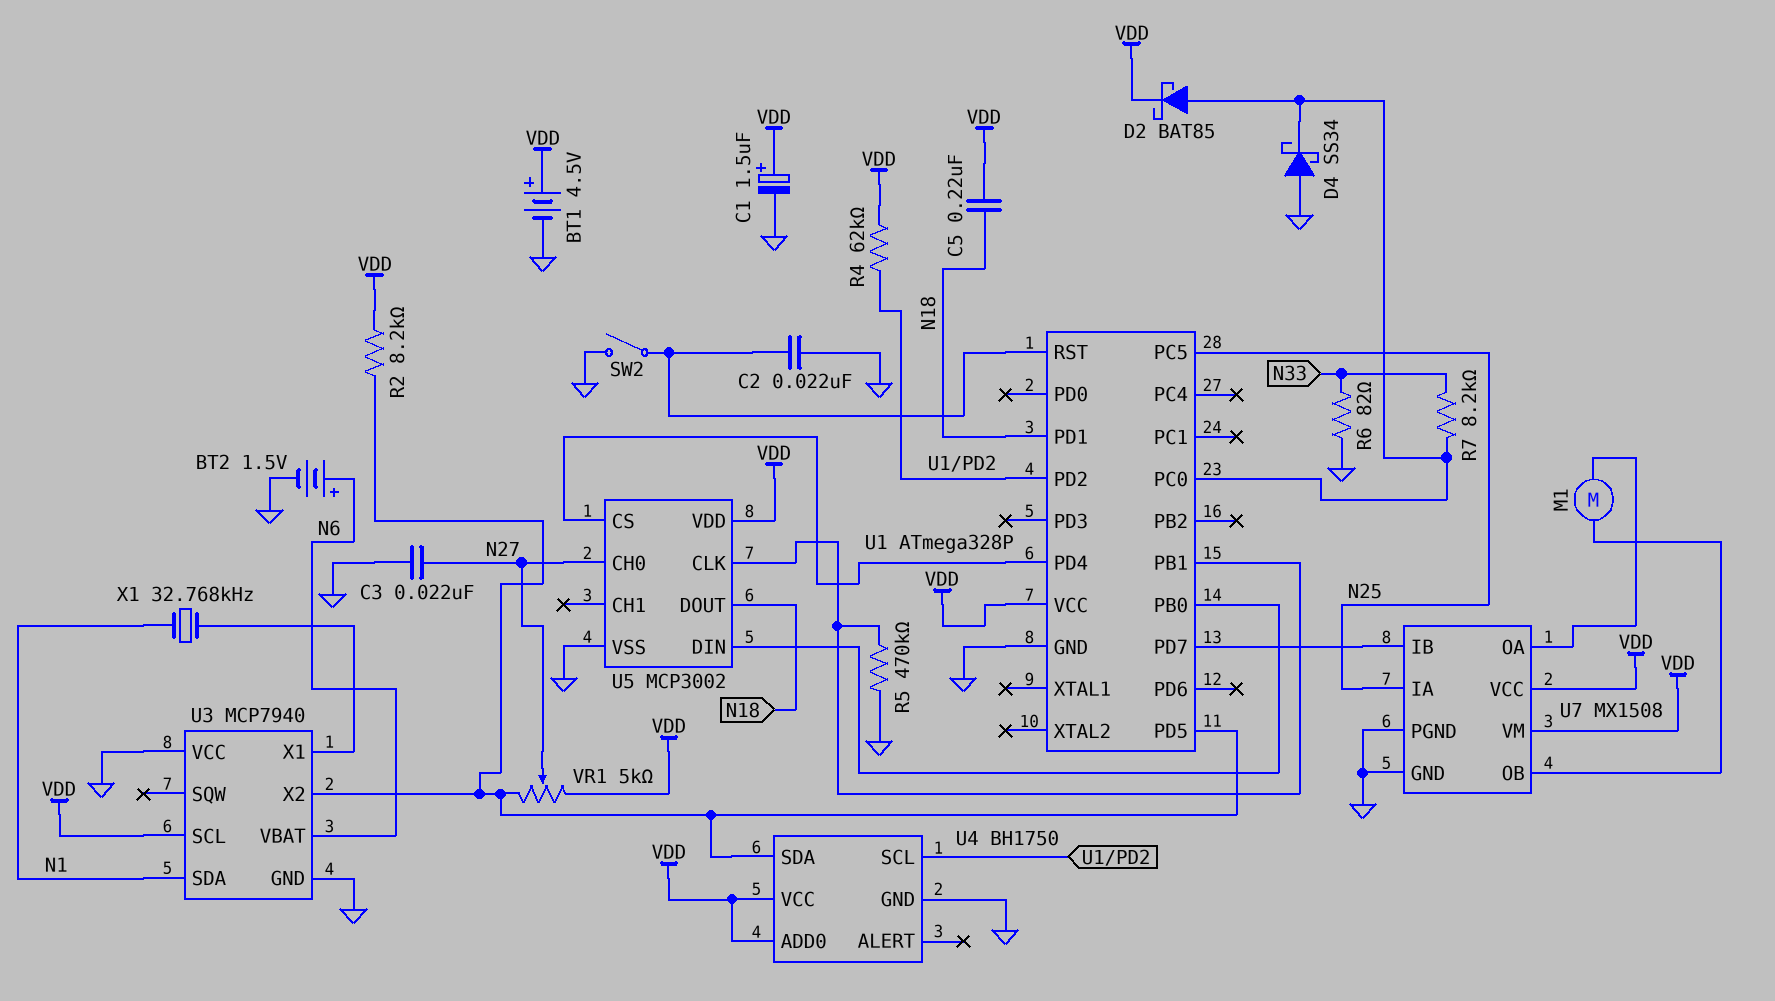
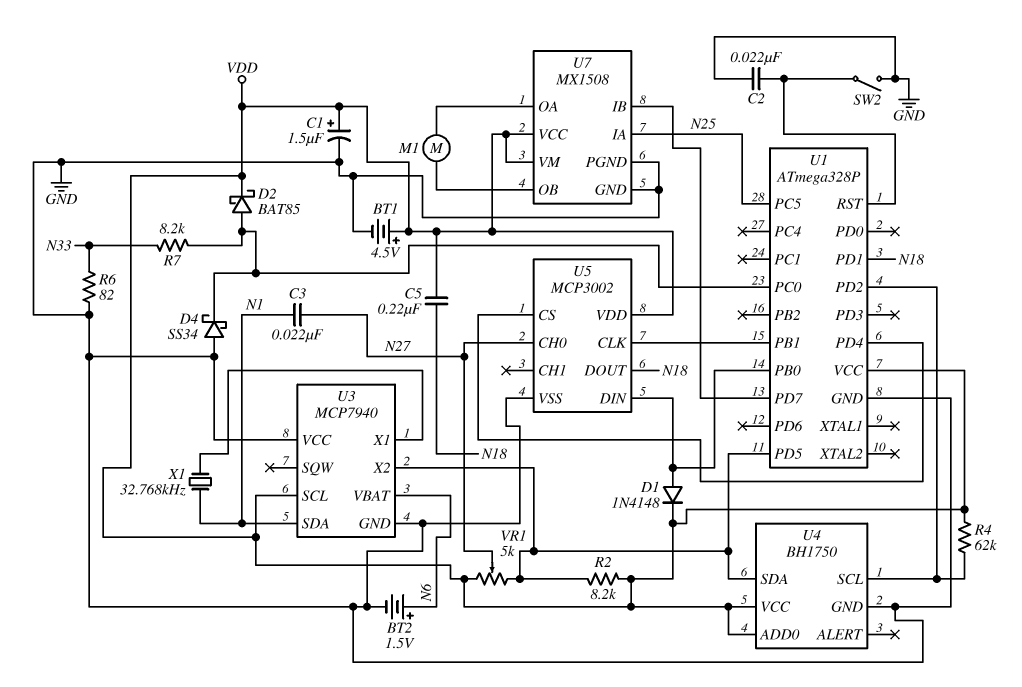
C3: 22nF (GND, N27) -> 22nF (N1, N27)
D1: none -> diode 1N4148 (A U1/PB0, K VDD)
R5: 470k (GND, U1/PB1) -> none

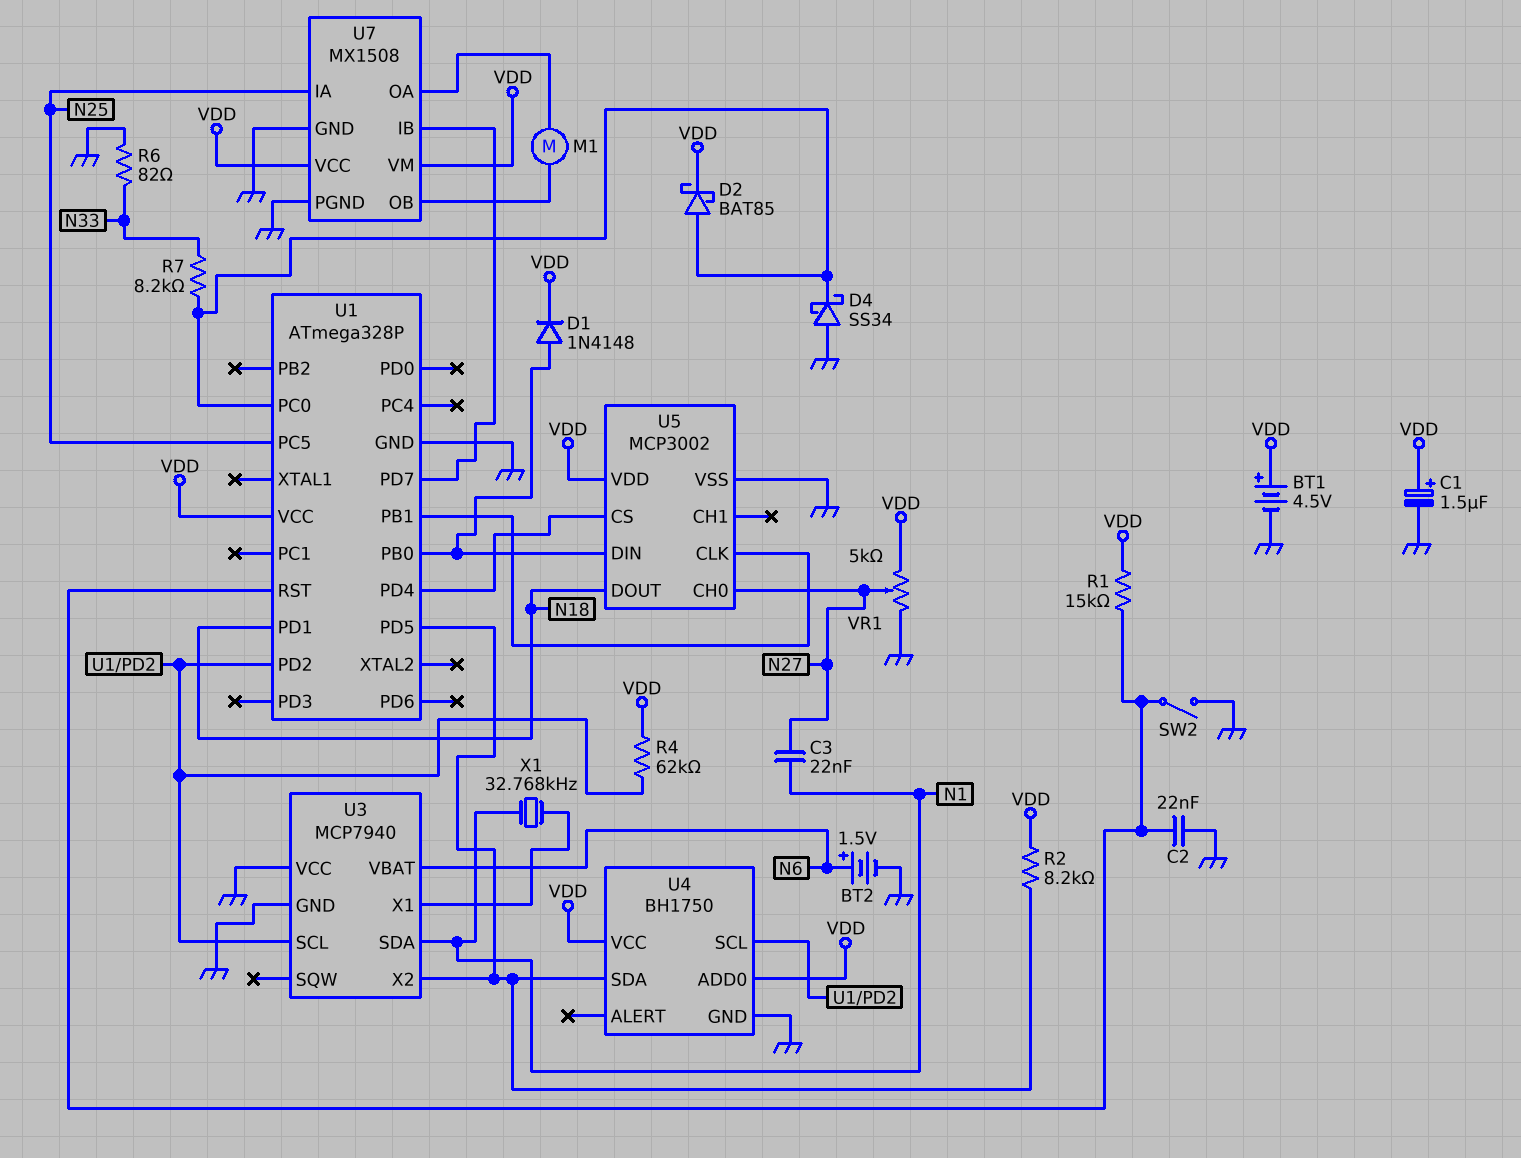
C5: 220nF (N18, VDD) -> none
R1: none -> 15k (U1/RST, VDD)
U3 pin SCL: VDD -> U1/PD2
VR1: 5k (U1/PD5, VDD, wiper N27) -> 5k (GND, VDD, wiper N27)

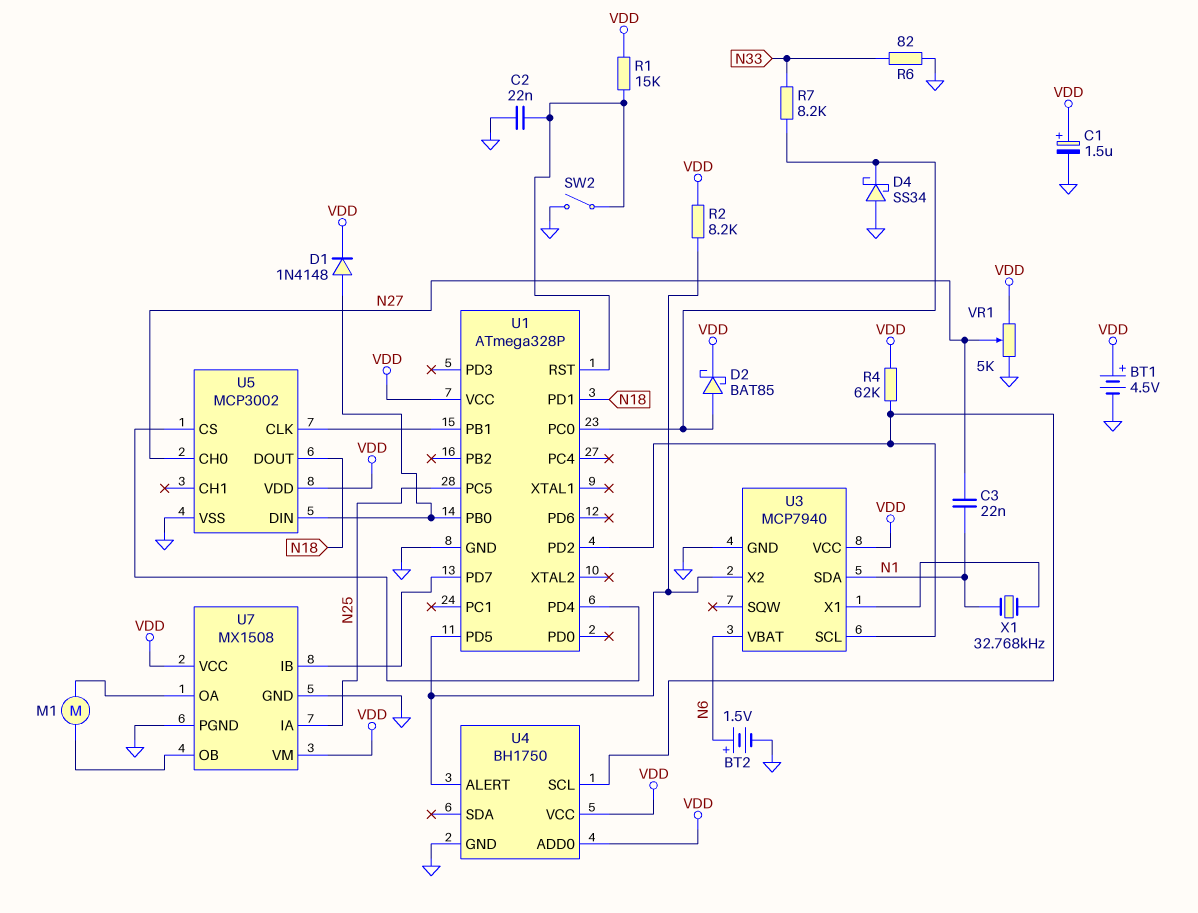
U3 pin VCC: GND -> VDD
U4 pin ALERT: none -> U1/PD5
U4 pin SDA: U1/PD5 -> none

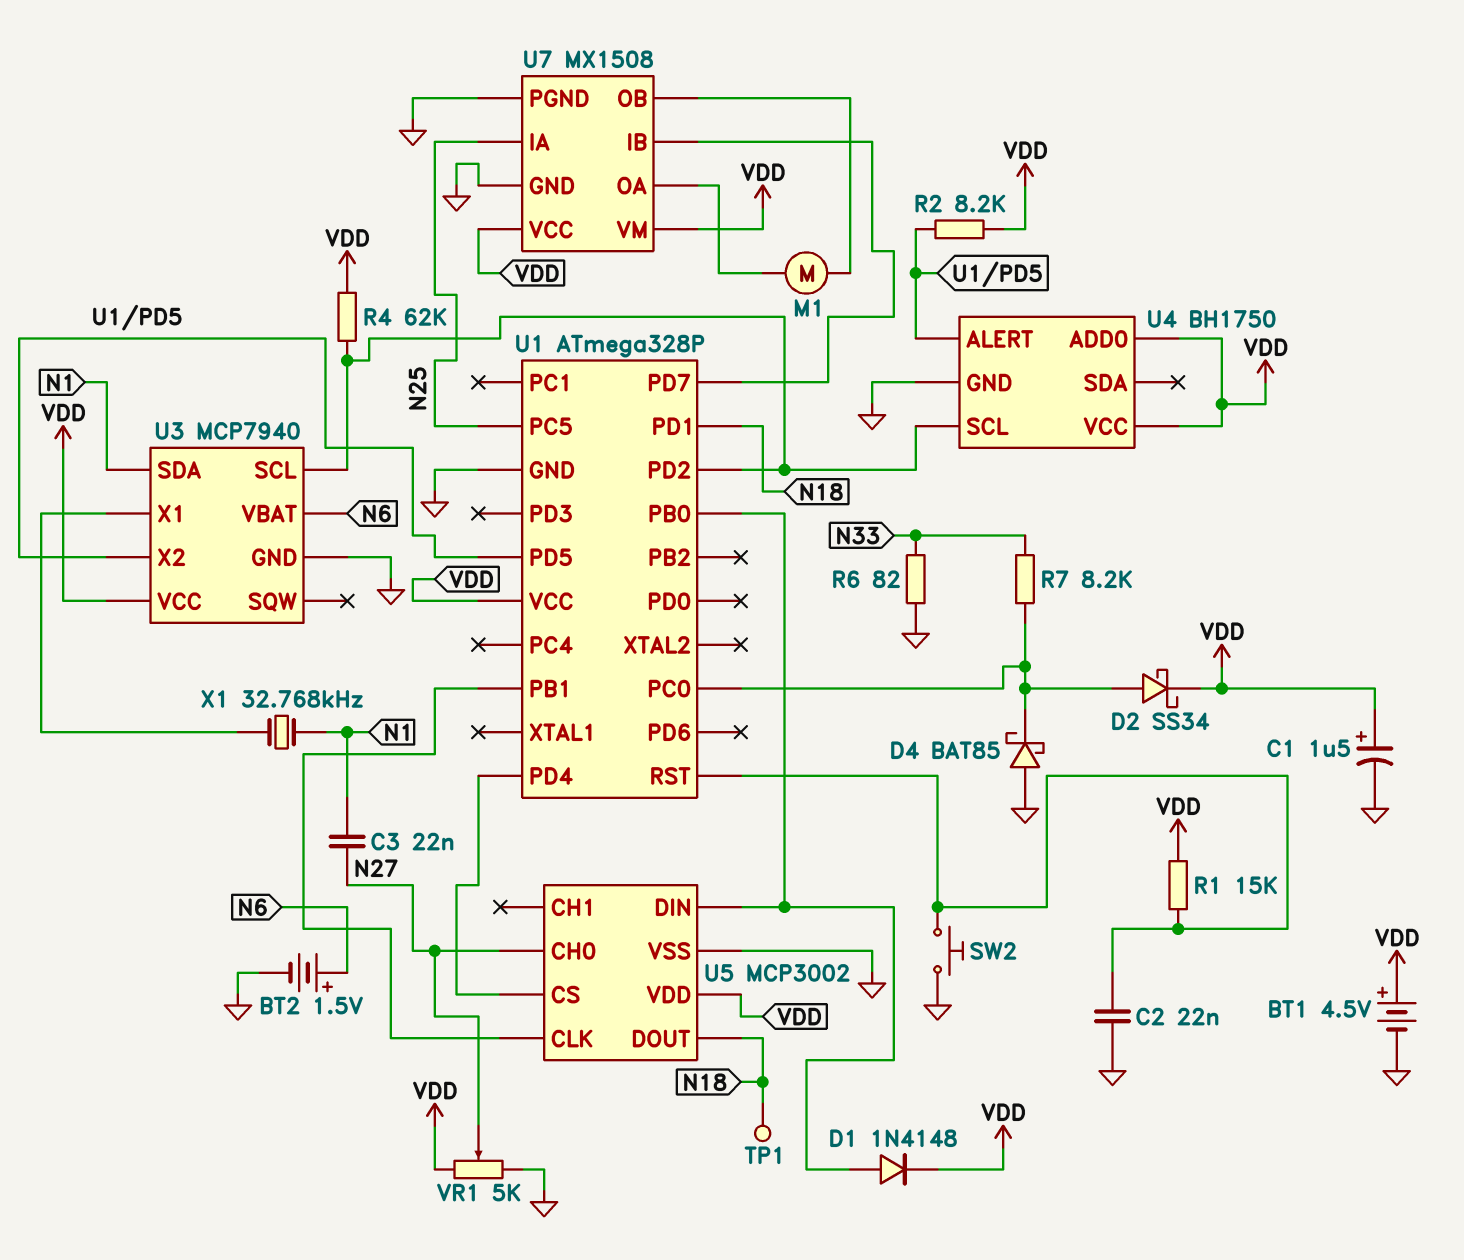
D2: schottky BAT85 (A U1/PC0, K VDD) -> schottky SS34 (A U1/PC0, K VDD)
D4: schottky SS34 (A GND, K U1/PC0) -> schottky BAT85 (A GND, K U1/PC0)
SW2: switch (GND, U1/RST) -> button (GND, U1/RST)
TP1: none -> test point (N18)

